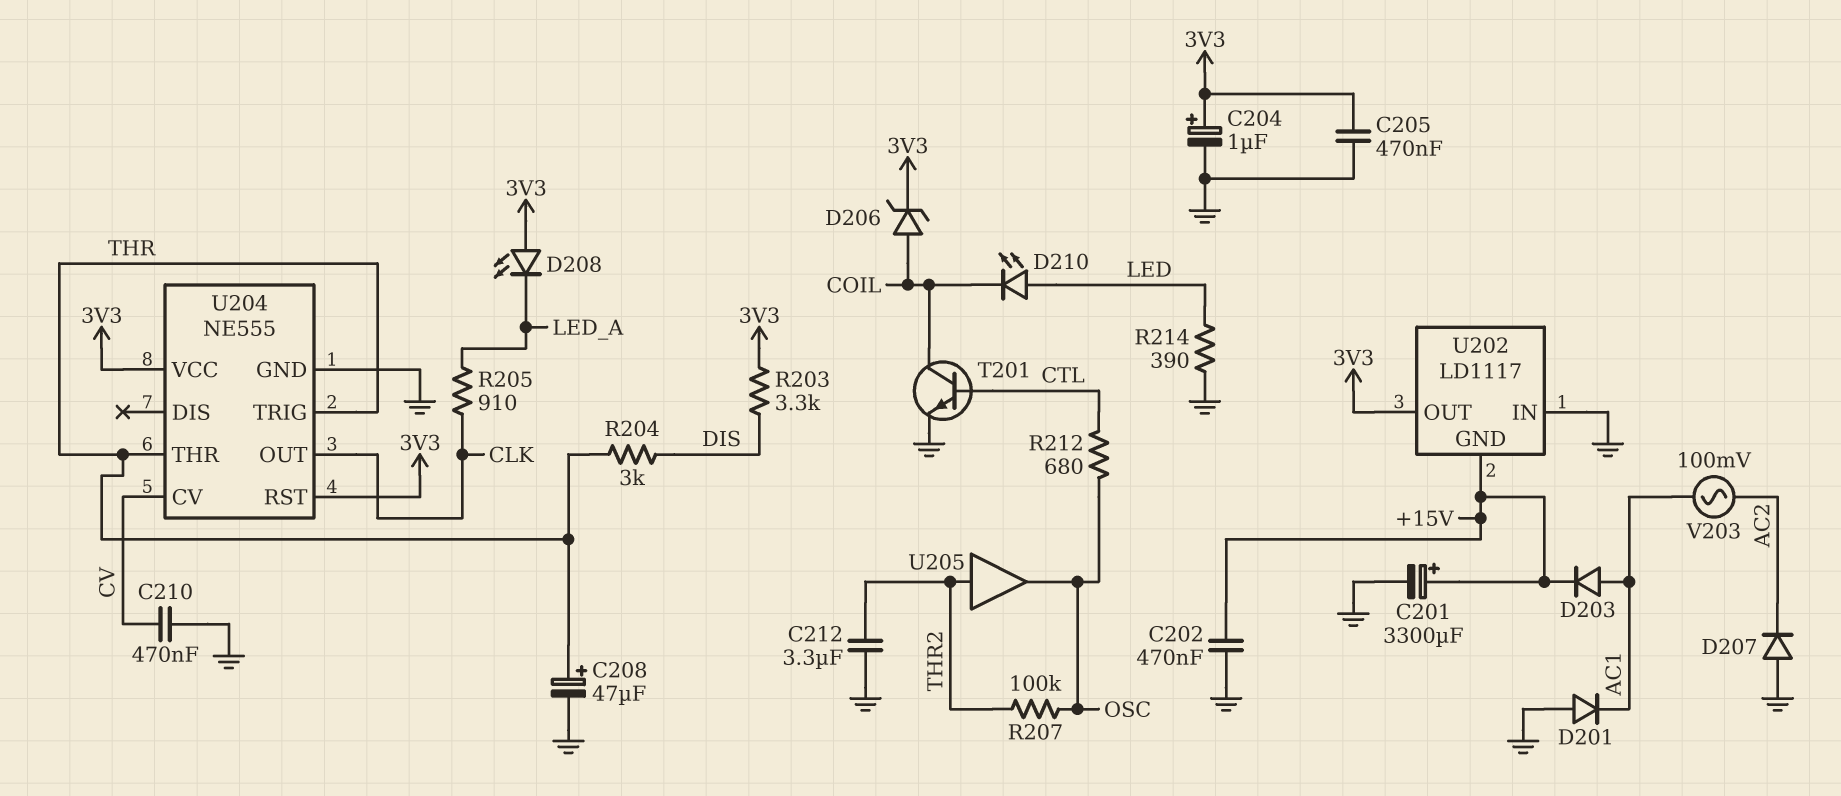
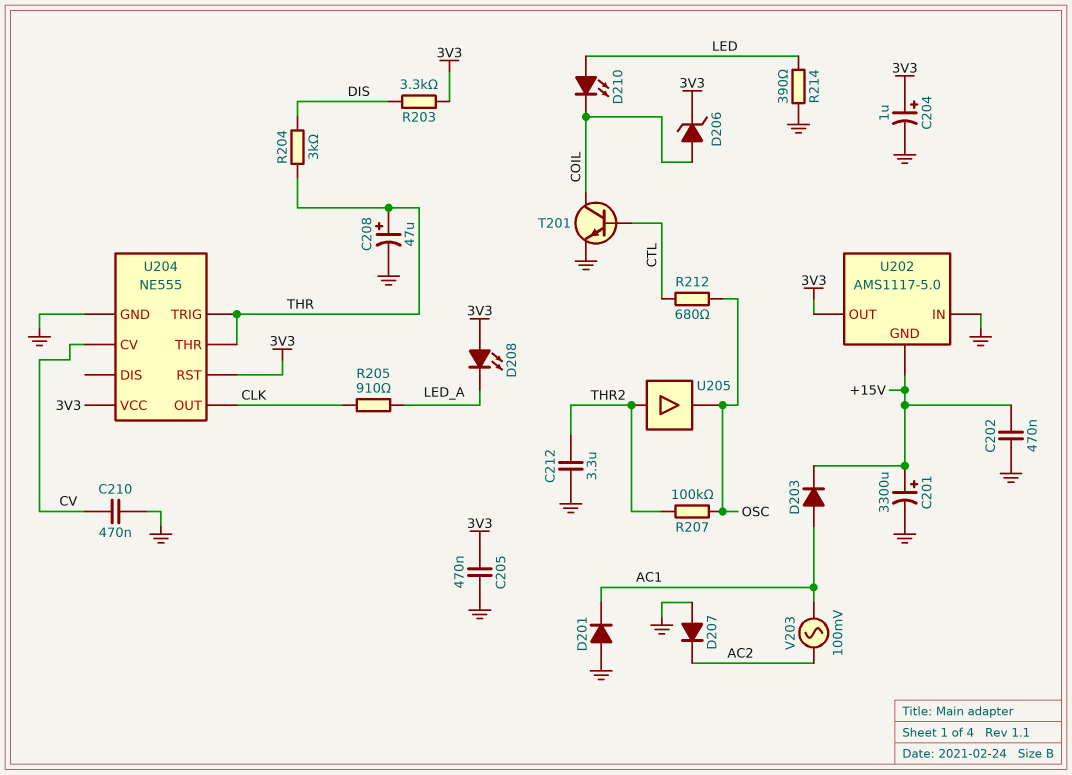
U202: LD1117 -> AMS1117-5.0

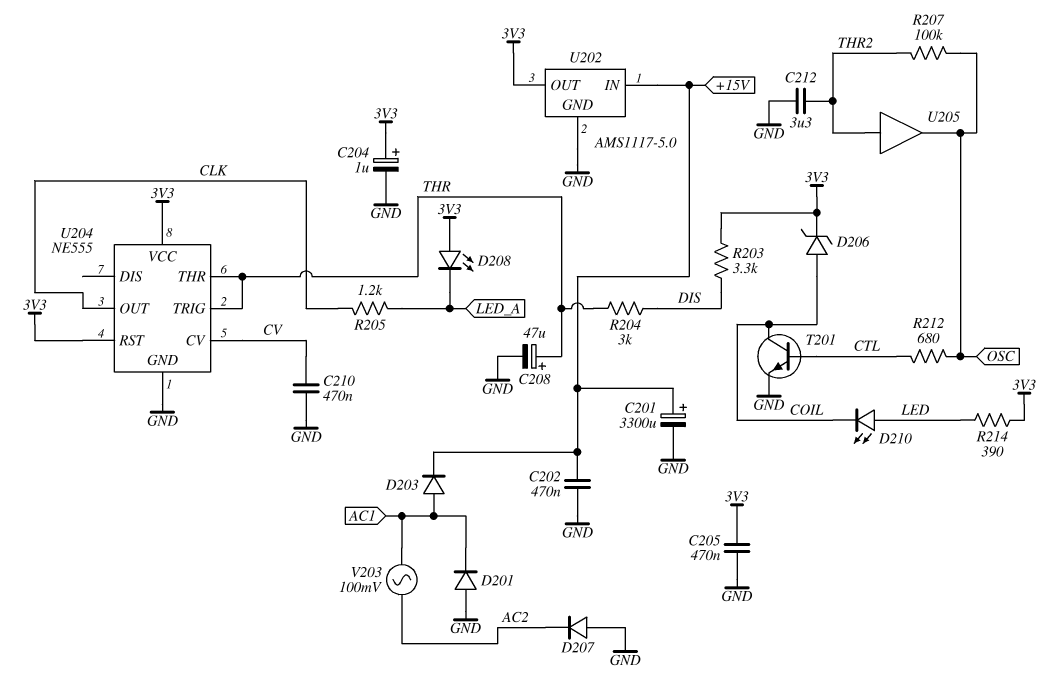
R205: 910 (CLK, LED_A) -> 1.2k (CLK, LED_A)
R214: 390 (GND, LED) -> 390 (3V3, LED)
U202 pin GND: +15V -> GND
U202 pin IN: GND -> +15V

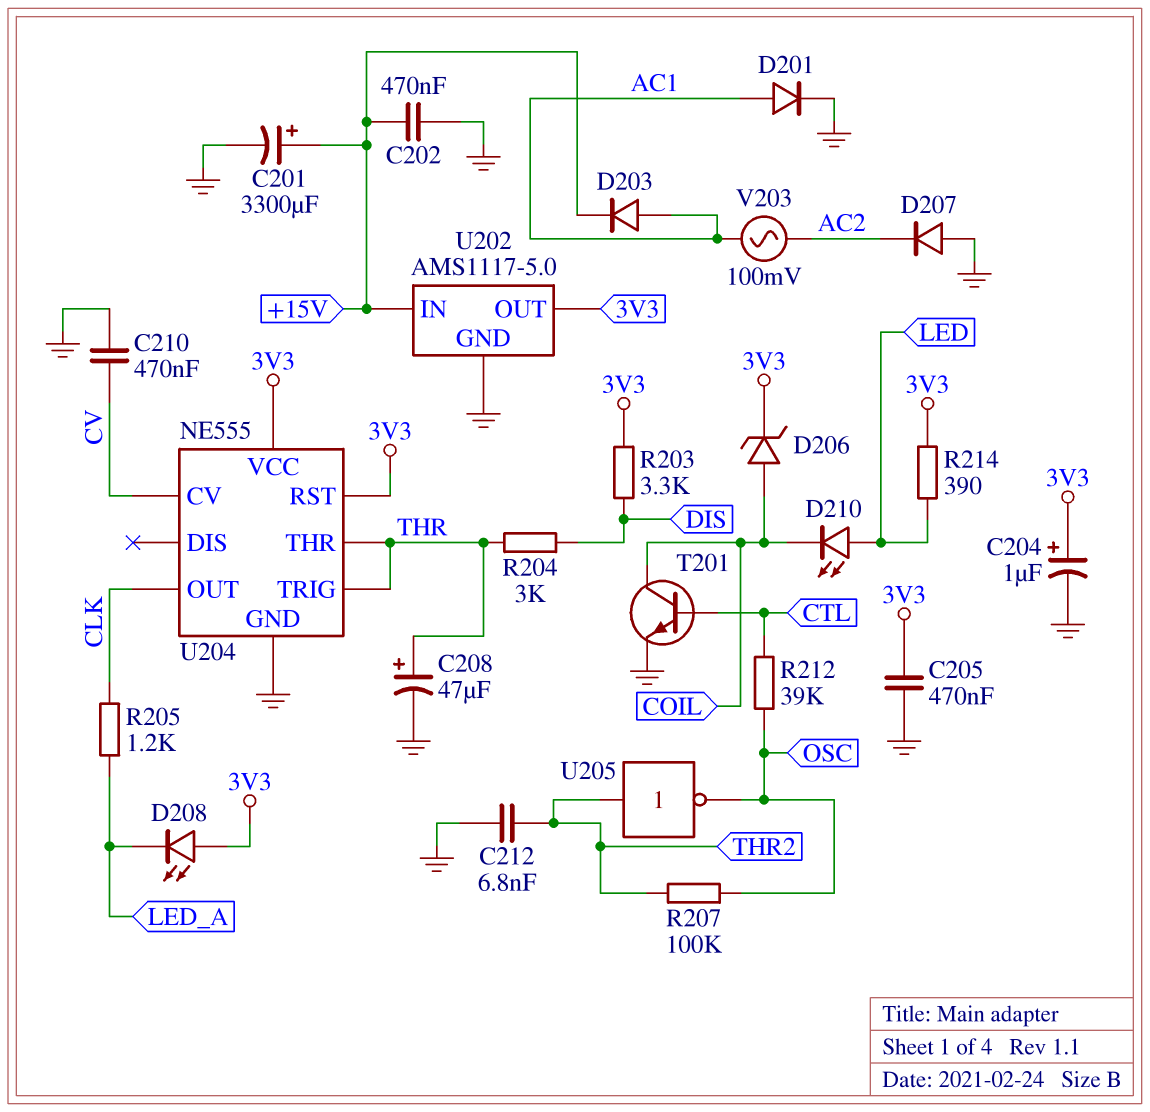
C212: 3.3uF (GND, THR2) -> 6.8nF (GND, THR2)
D201: diode (A GND, K AC1) -> diode (A AC1, K GND)
R212: 680 (CTL, OSC) -> 39k (CTL, OSC)
U205: buffer (in THR2, out OSC) -> NOT (in THR2, out OSC)

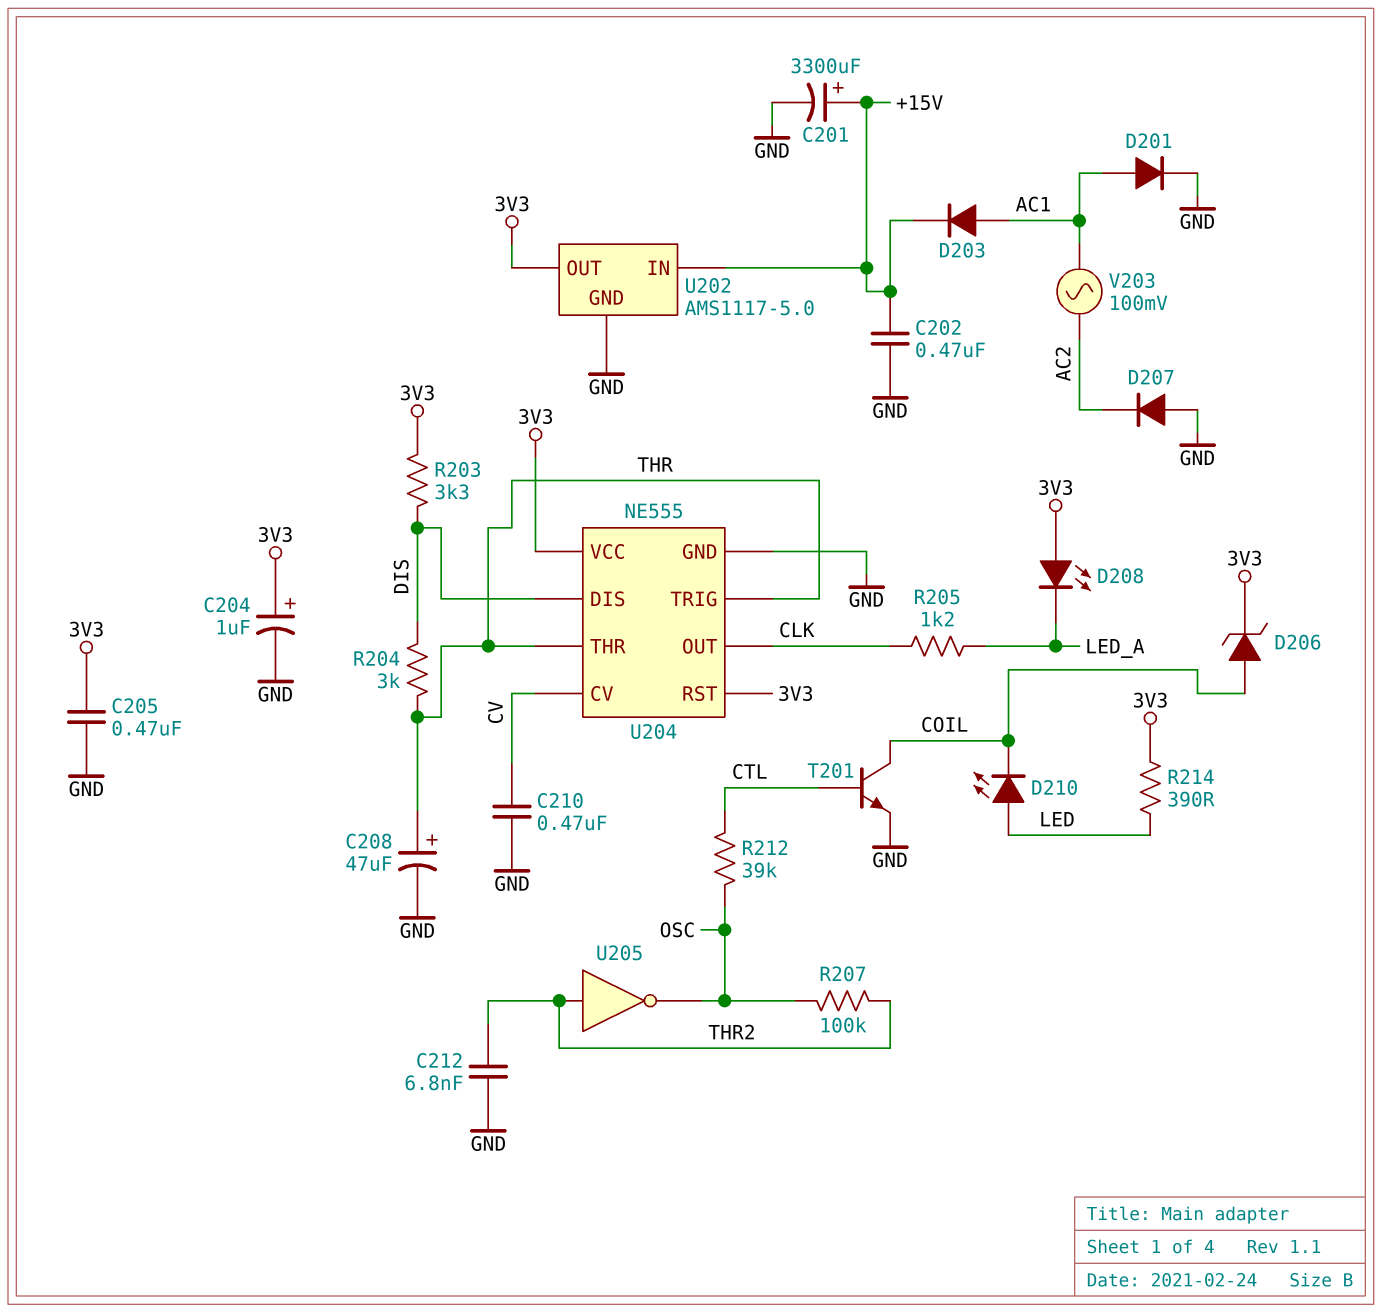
U204 pin DIS: none -> DIS

